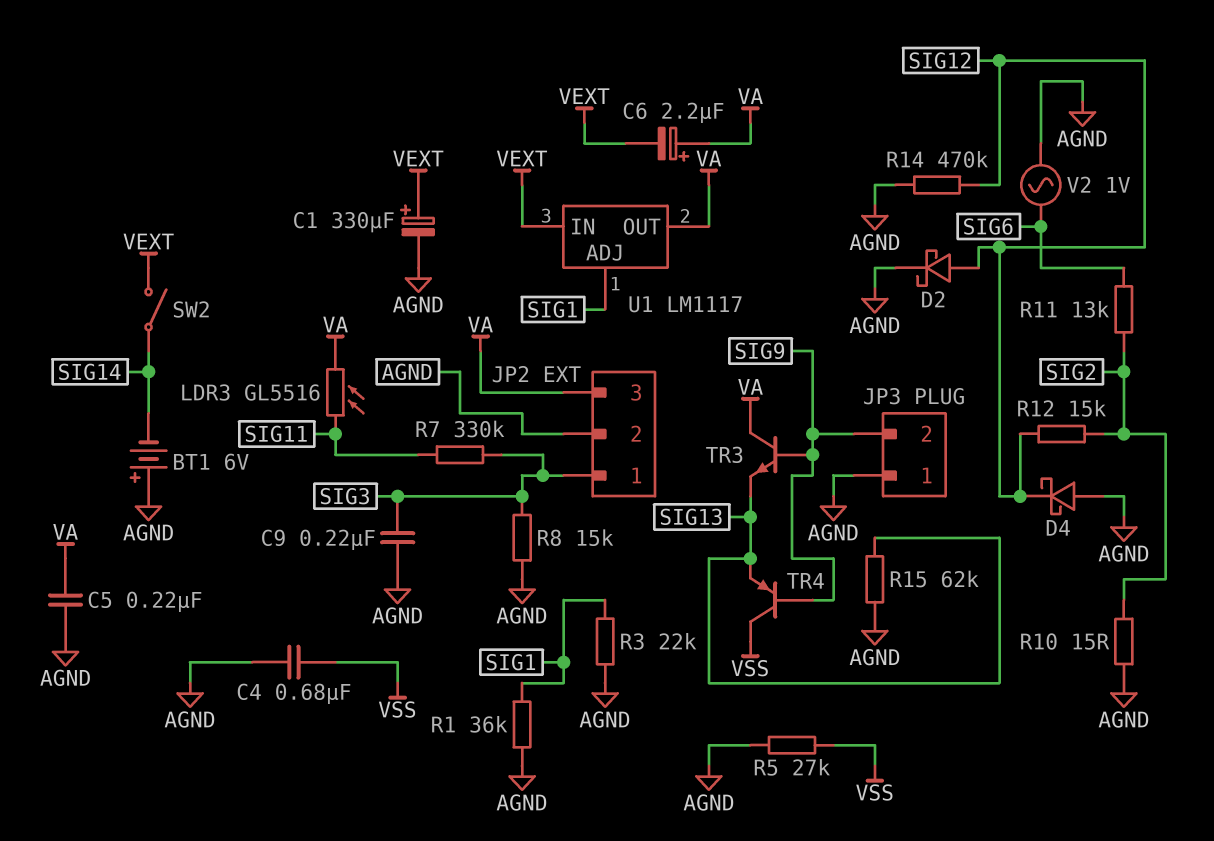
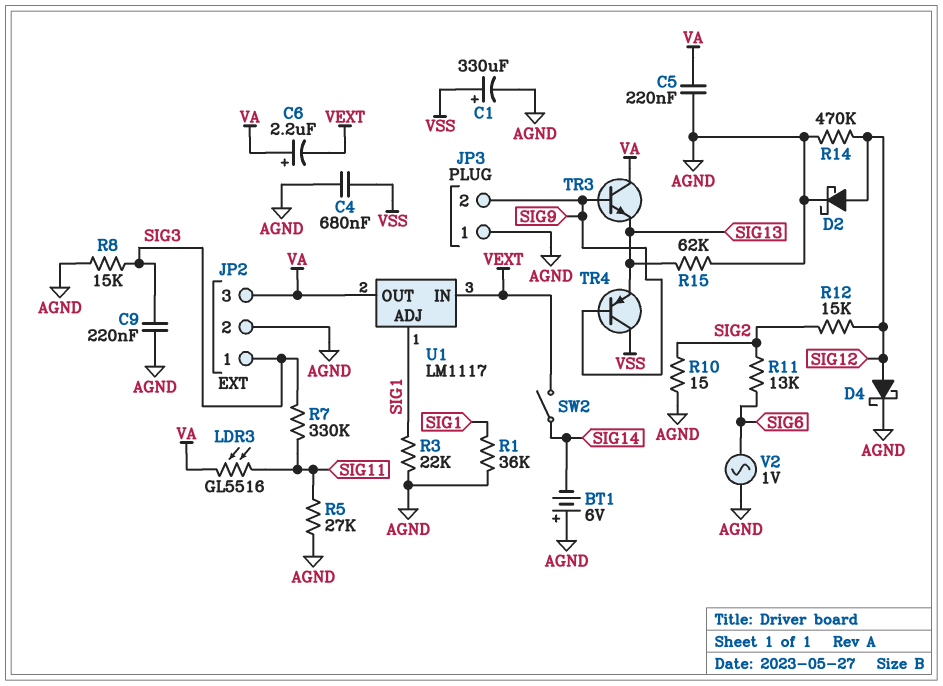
C1: 330uF (plus VEXT, minus AGND) -> 330uF (plus VSS, minus AGND)
D4: schottky (A AGND, K SIG12) -> schottky (A SIG12, K AGND)
R5: 27k (AGND, VSS) -> 27k (AGND, SIG11)

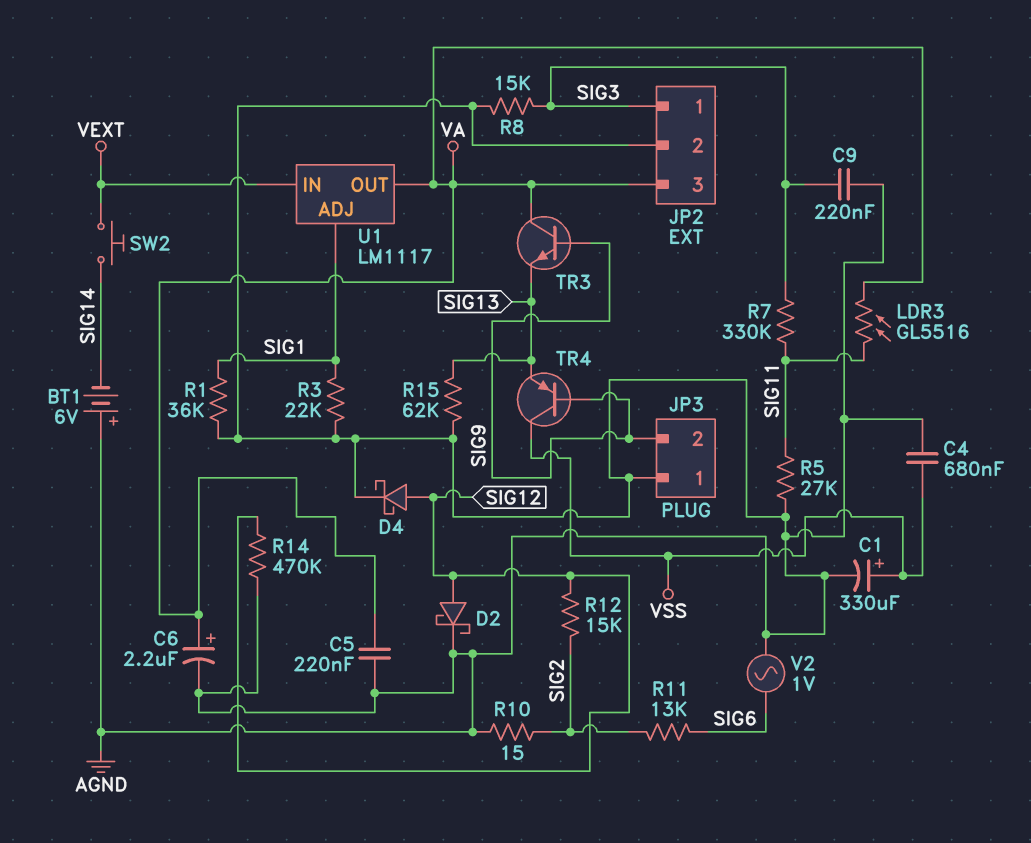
C6: 2.2uF (plus VA, minus VEXT) -> 2.2uF (plus VA, minus AGND)
SW2: switch (SIG14, VEXT) -> button (SIG14, VEXT)

